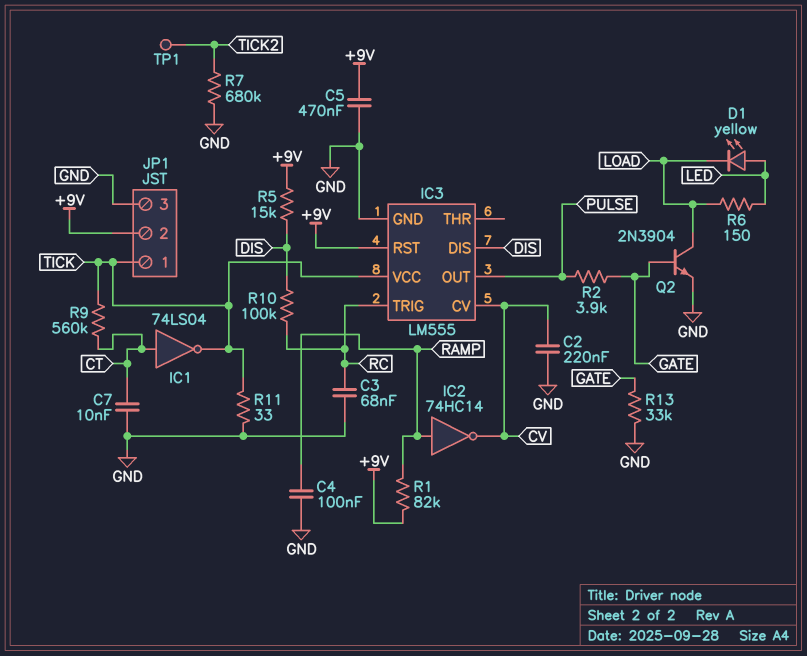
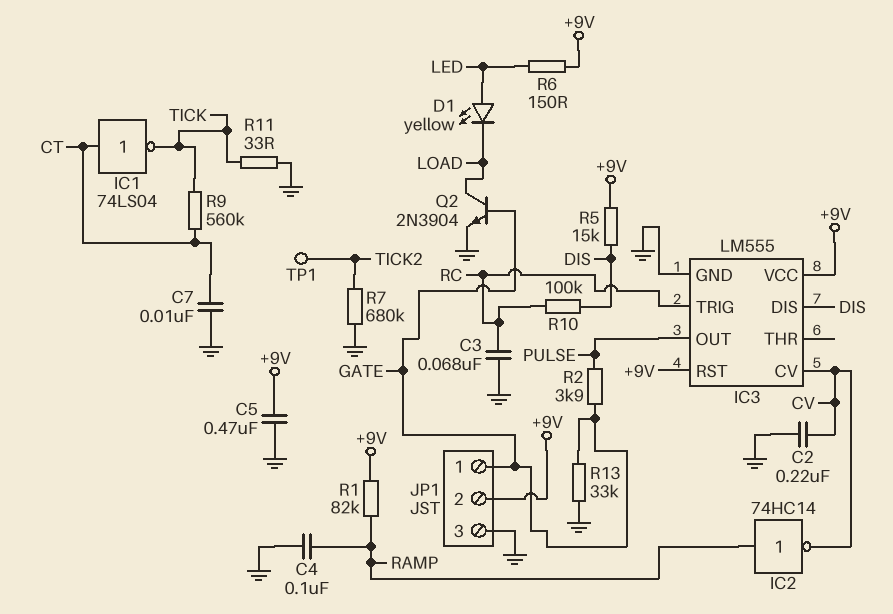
IC3 pin VCC: TICK -> +9V
JP1 pin 1: TICK -> GATE
R6: 150 (LED, LOAD) -> 150 (+9V, LED)

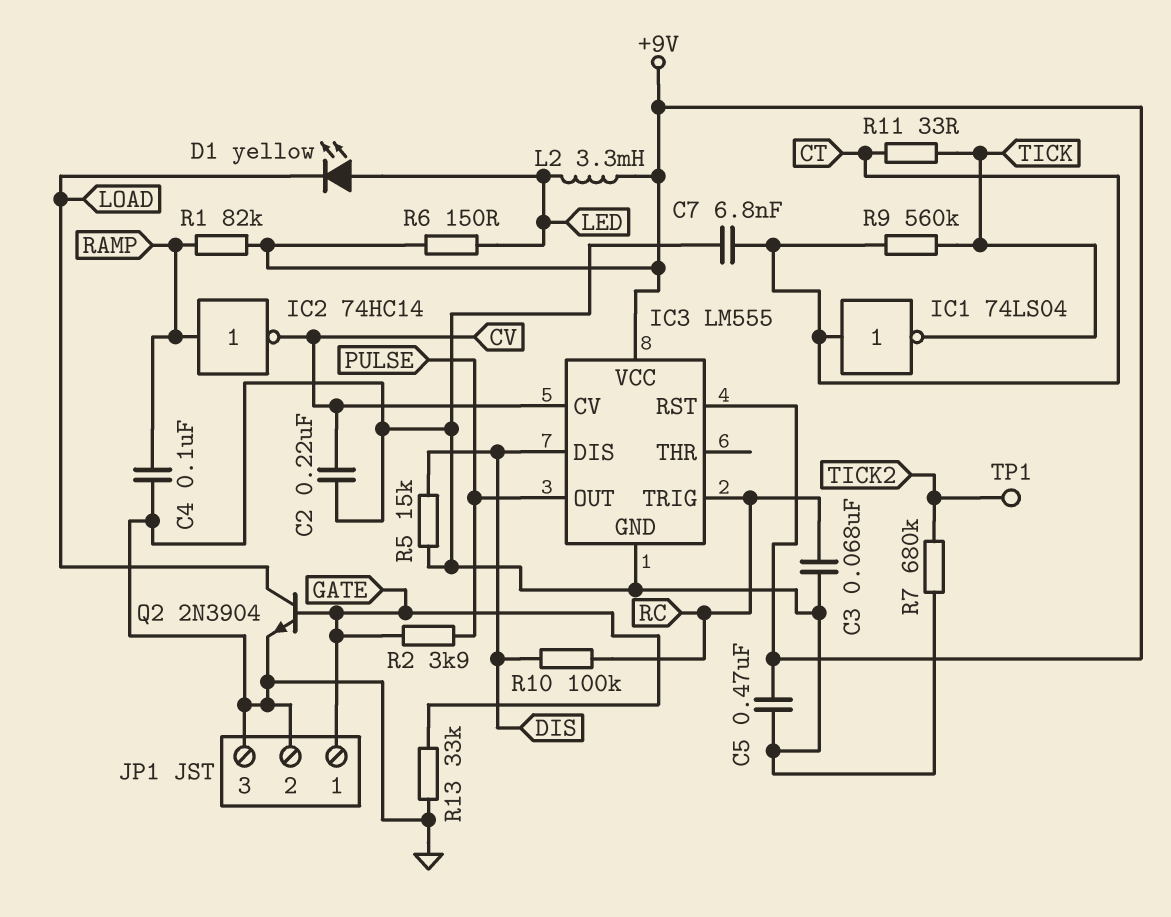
C7: 10nF (CT, GND) -> 6.8nF (CT, GND)
JP1 pin 2: +9V -> GND
L2: none -> 3.3mH (+9V, LED)
R5: 15k (+9V, DIS) -> 15k (DIS, GND)
R11: 33 (GND, TICK) -> 33 (CT, TICK)

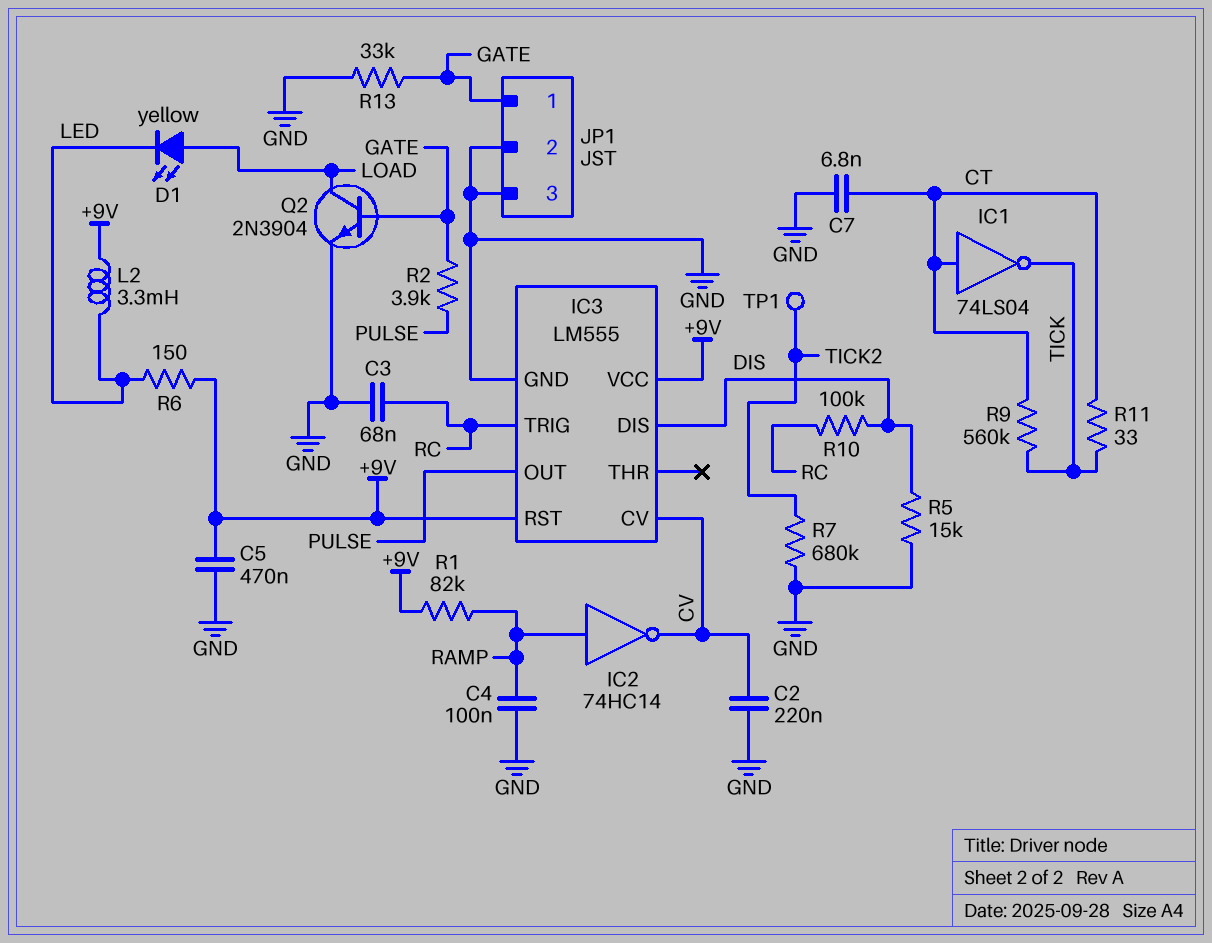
D1: LED yellow (A LED, K LOAD) -> LED yellow (A LOAD, K LED)

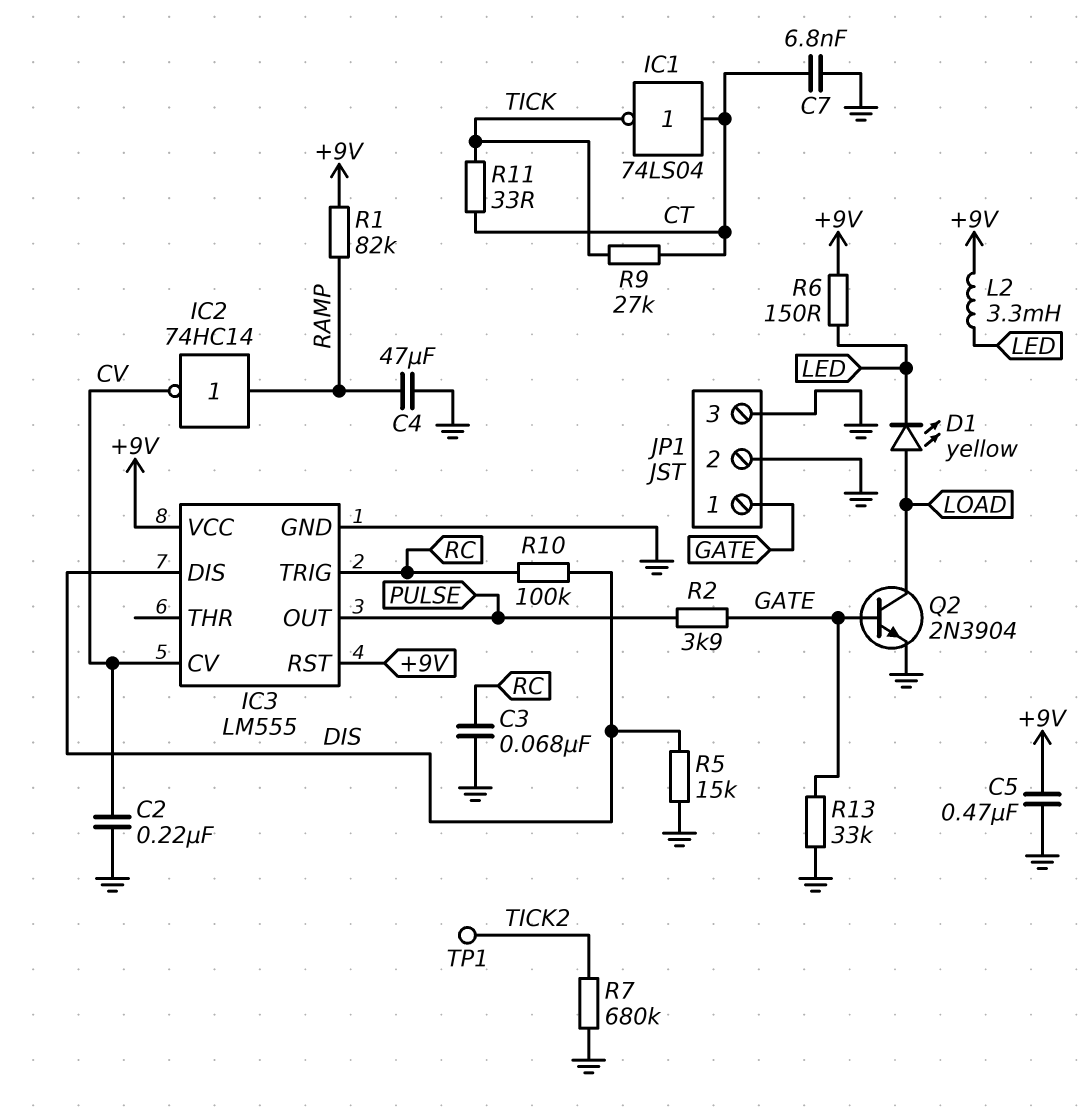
C4: 100nF (GND, RAMP) -> 47uF (GND, RAMP)
R9: 560k (CT, TICK) -> 27k (CT, TICK)

